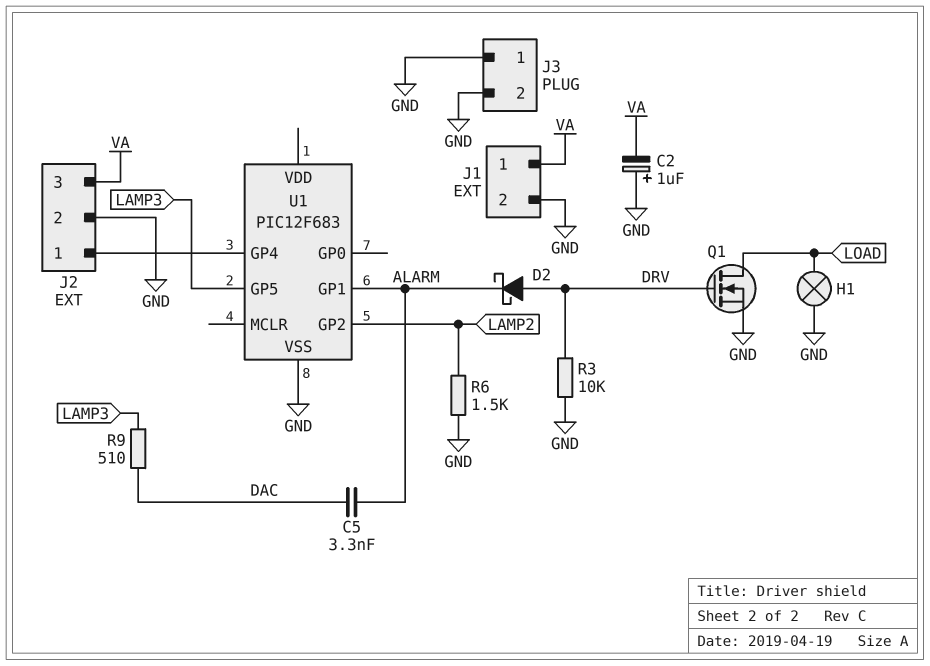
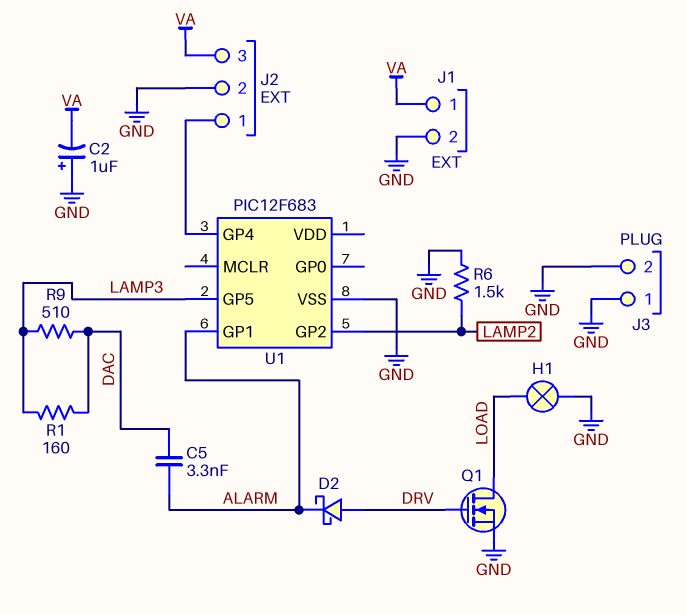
R1: none -> 160 (DAC, LAMP3)
R3: 10k (DRV, GND) -> none

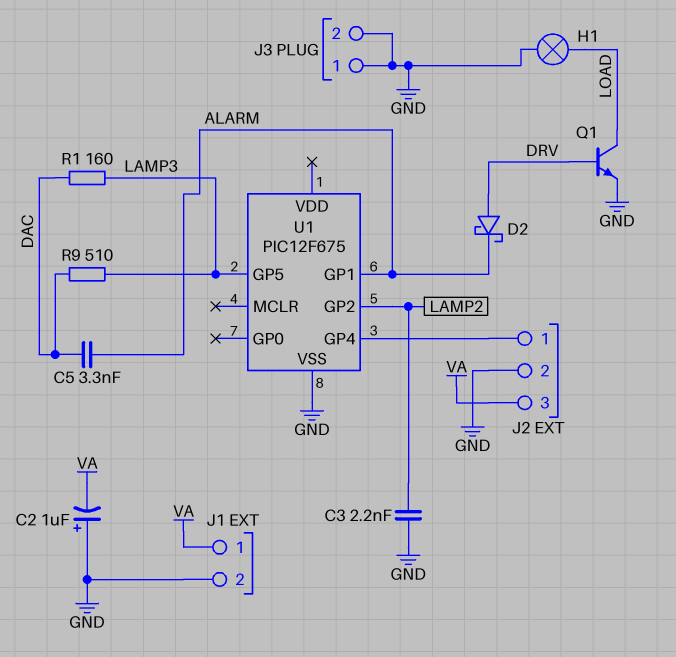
C3: none -> 2.2nF (GND, LAMP2)
Q1: NMOS (G DRV, D LOAD, S GND) -> NPN (B DRV, C LOAD, E GND)
R6: 1.5k (GND, LAMP2) -> none
U1: PIC12F683 -> PIC12F675

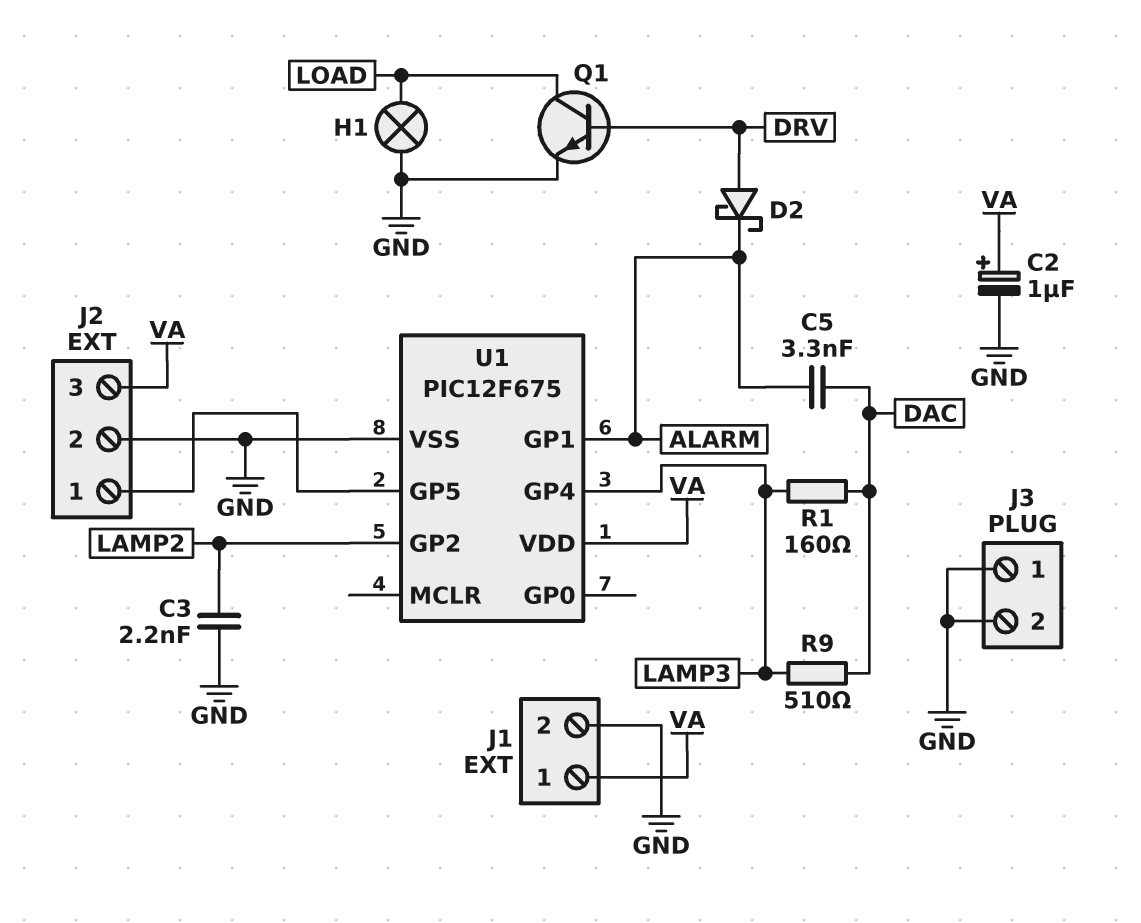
C2: 1uF (plus GND, minus VA) -> 1uF (plus VA, minus GND)
U1 pin GP4: J2/1 -> LAMP3
U1 pin GP5: LAMP3 -> J2/1
U1 pin VDD: none -> VA

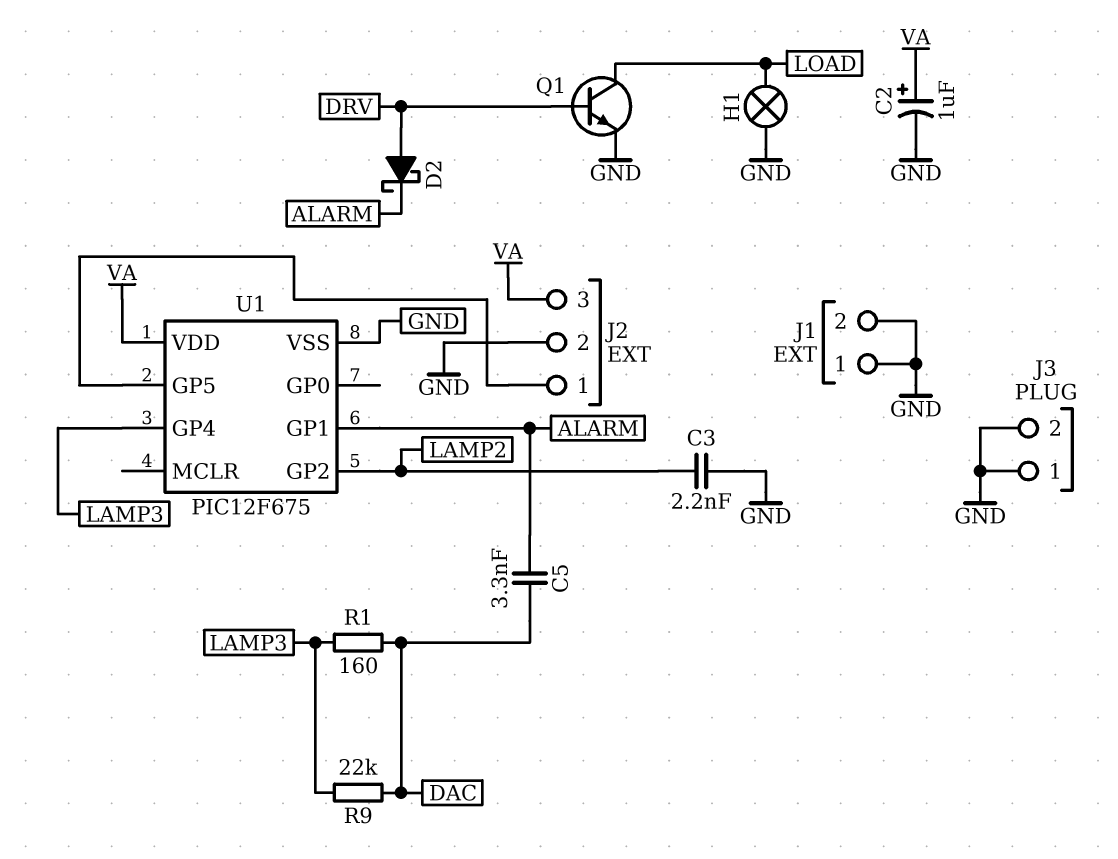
J1 pin 1: VA -> GND
R9: 510 (DAC, LAMP3) -> 22k (DAC, LAMP3)

